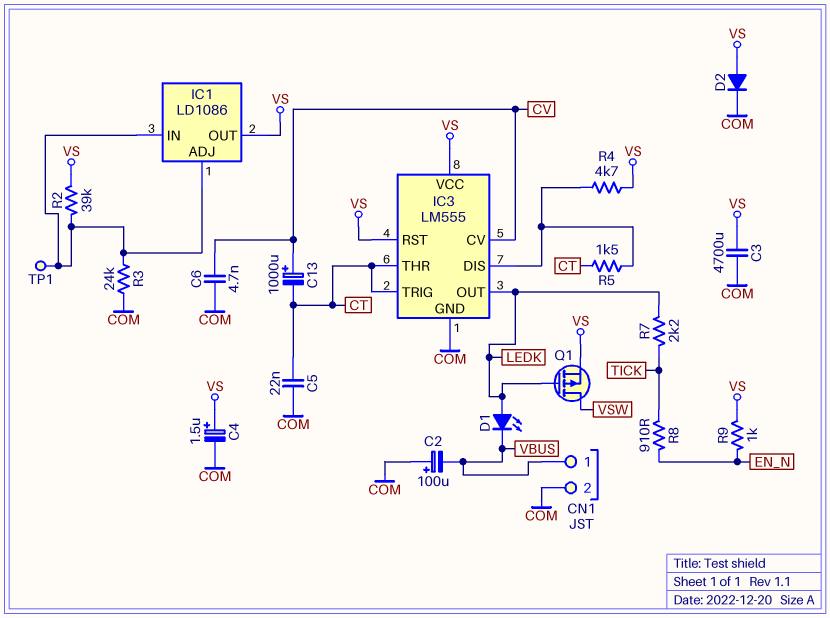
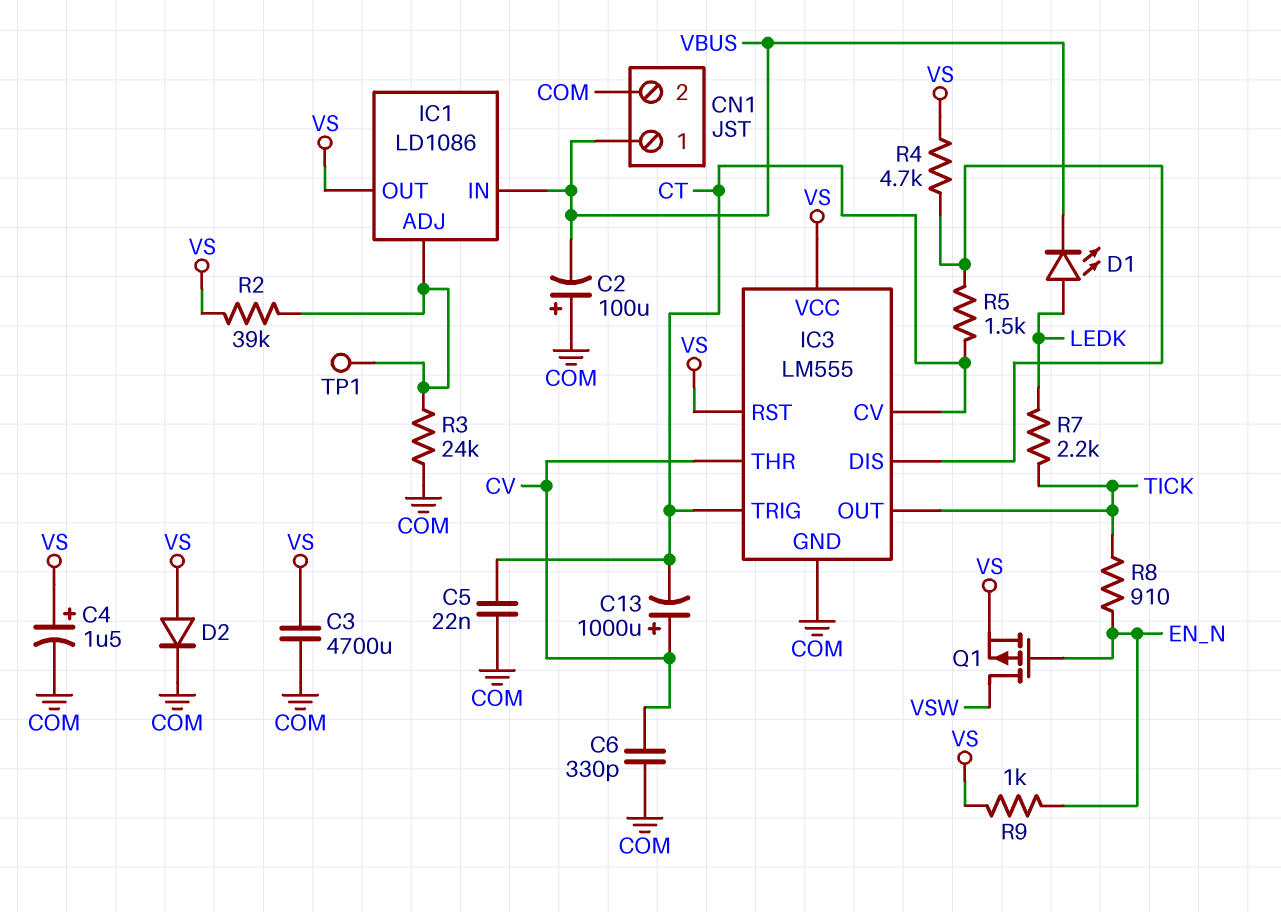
C6: 4.7nF (COM, CV) -> 330pF (COM, CV)
IC1 pin IN: IC1/ADJ -> VBUS
IC3 pin CV: CV -> CT
IC3 pin OUT: LEDK -> TICK
IC3 pin THR: CT -> CV
Q1: PMOS (G LEDK, D VSW, S VS) -> PMOS (G EN_N, D VSW, S VS)

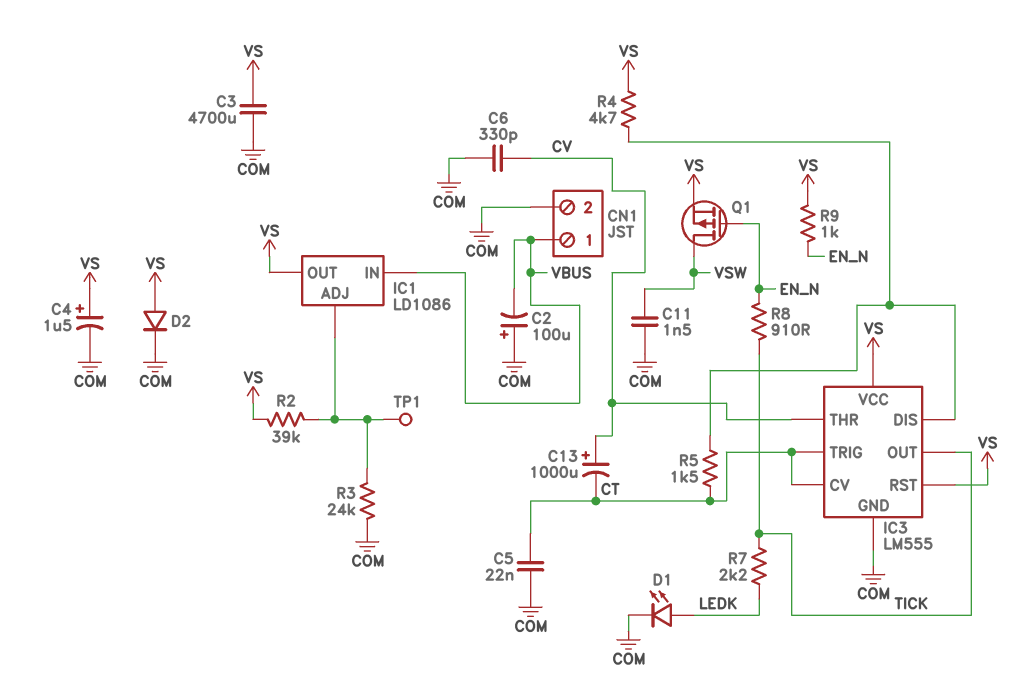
C11: none -> 1.5nF (COM, VSW)
D1: LED (A LEDK, K VBUS) -> LED (A LEDK, K COM)

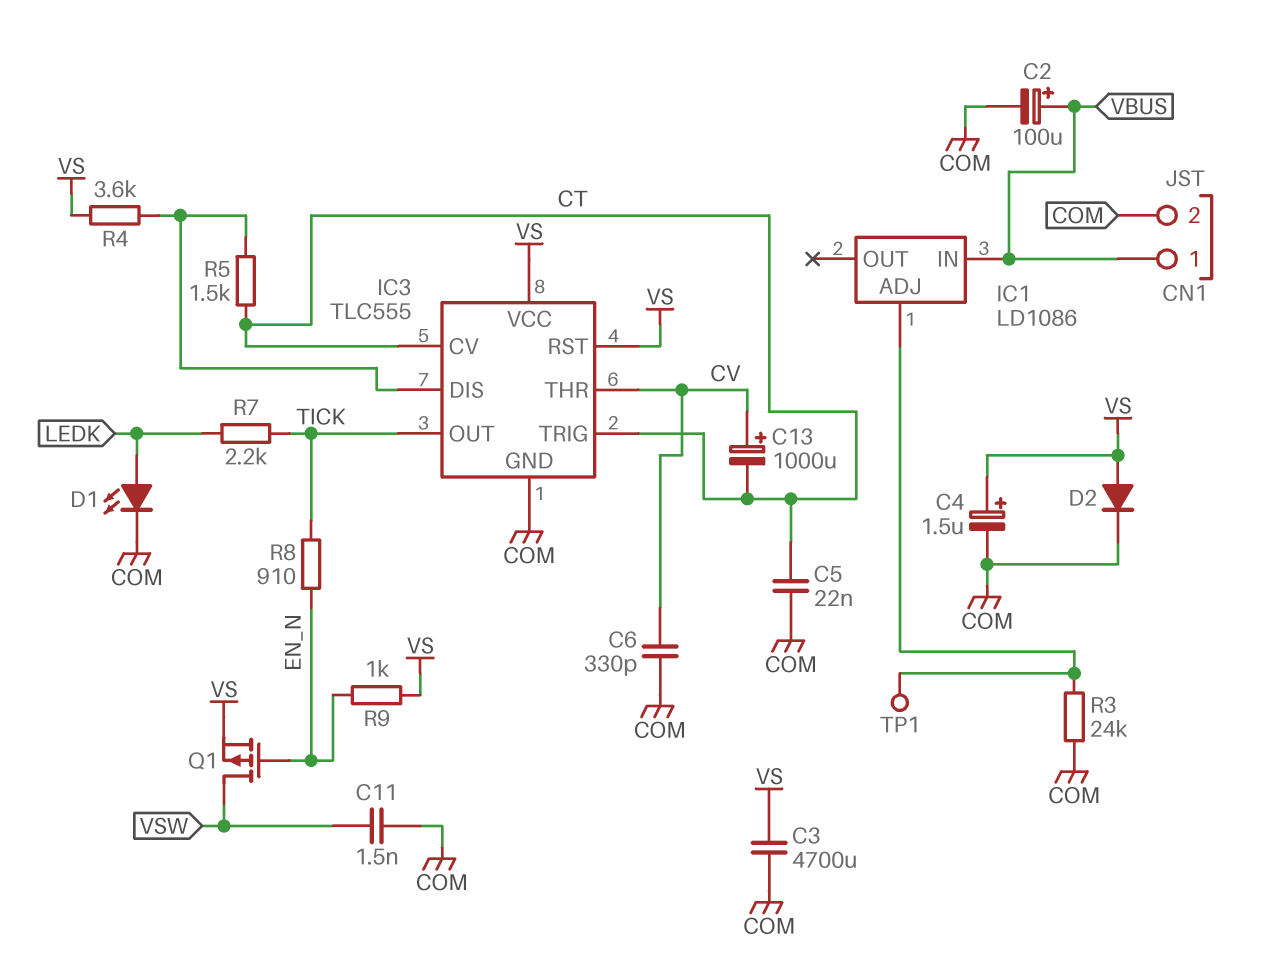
C2: 100uF (plus COM, minus VBUS) -> 100uF (plus VBUS, minus COM)
IC1 pin OUT: VS -> none
IC3: LM555 -> TLC555
R2: 39k (IC1/ADJ, VS) -> none
R4: 4.7k (IC3/DIS, VS) -> 3.6k (IC3/DIS, VS)

